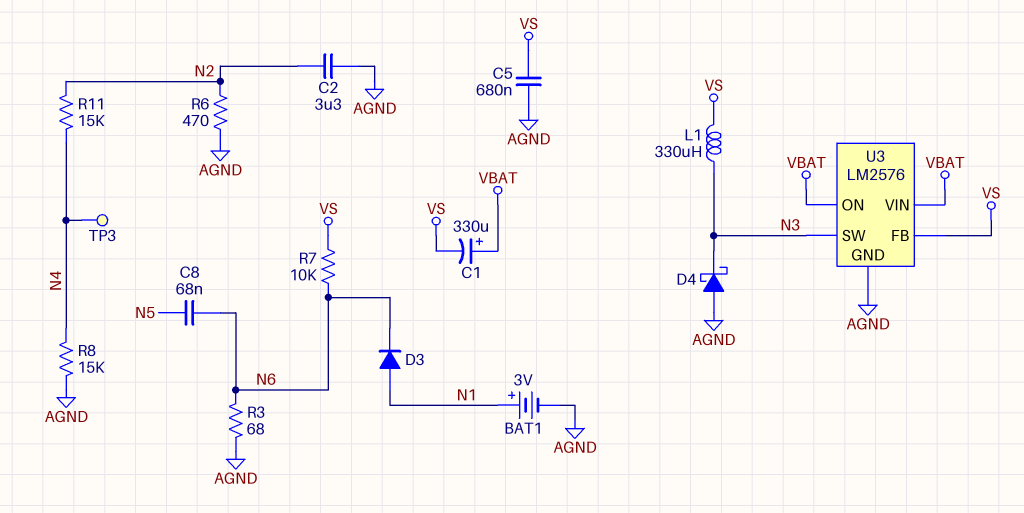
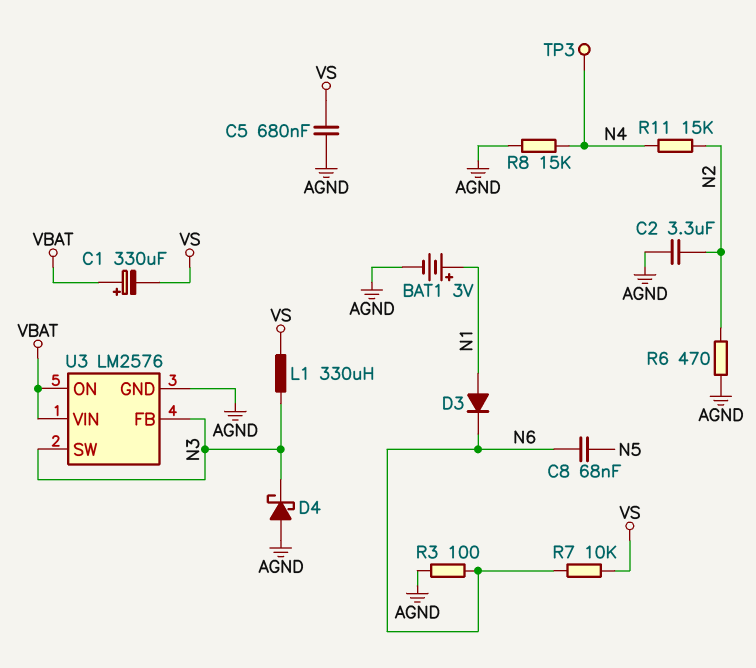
R3: 68 (AGND, N6) -> 100 (AGND, N6)
U3 pin FB: VS -> N3

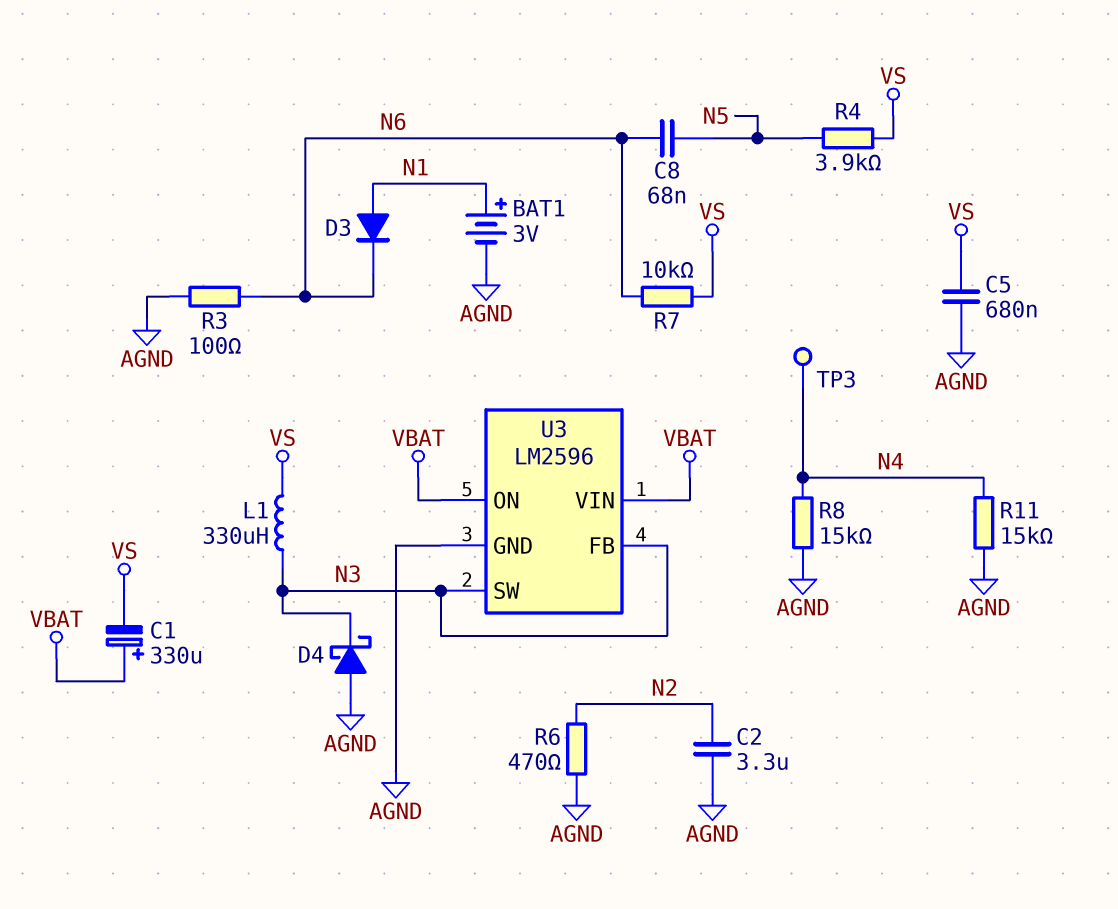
R4: none -> 3.9k (N5, VS)
R11: 15k (N2, N4) -> 15k (AGND, N4)
U3: LM2576 -> LM2596

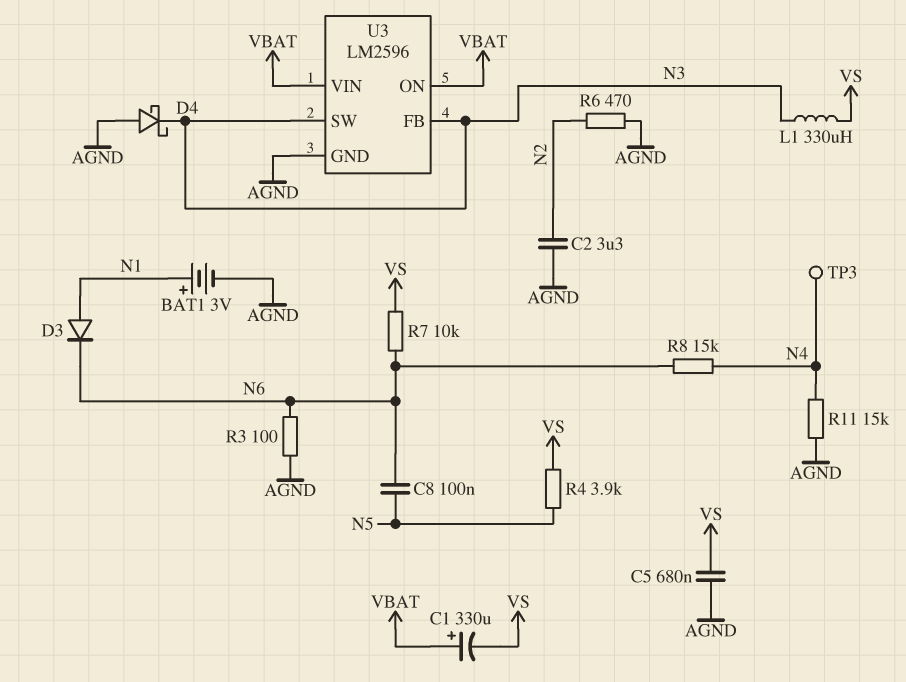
C8: 68nF (N5, N6) -> 100nF (N5, N6)
R8: 15k (AGND, N4) -> 15k (N4, N6)

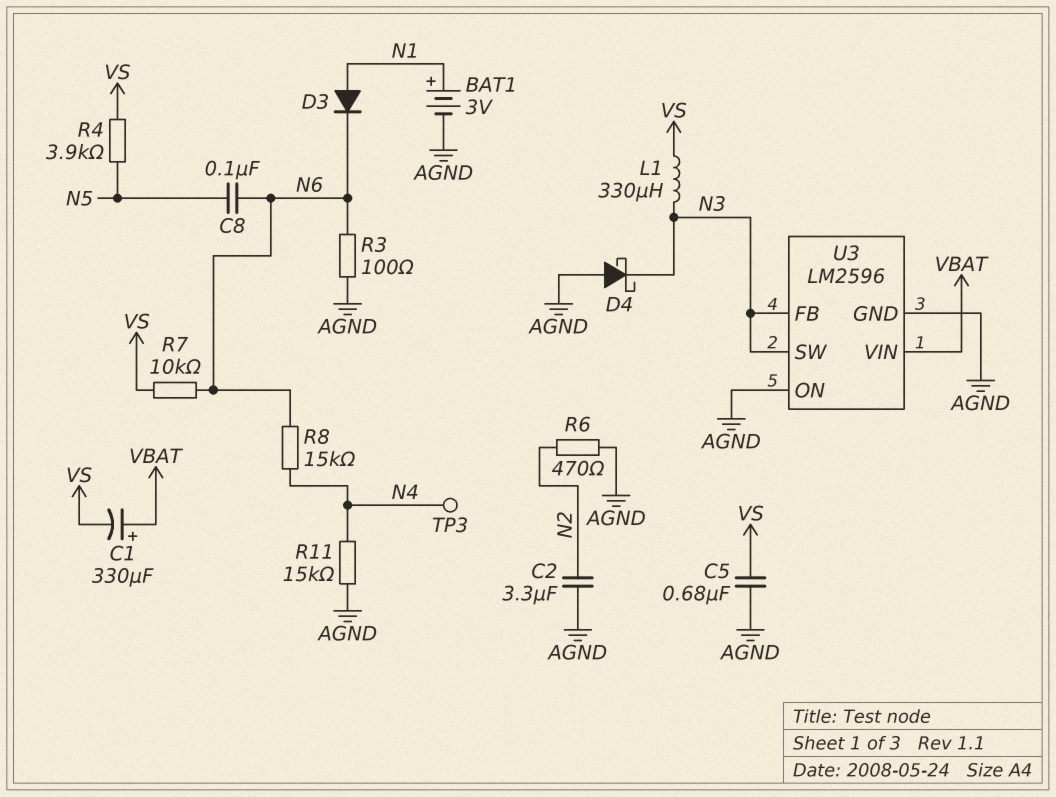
U3 pin ON: VBAT -> AGND

